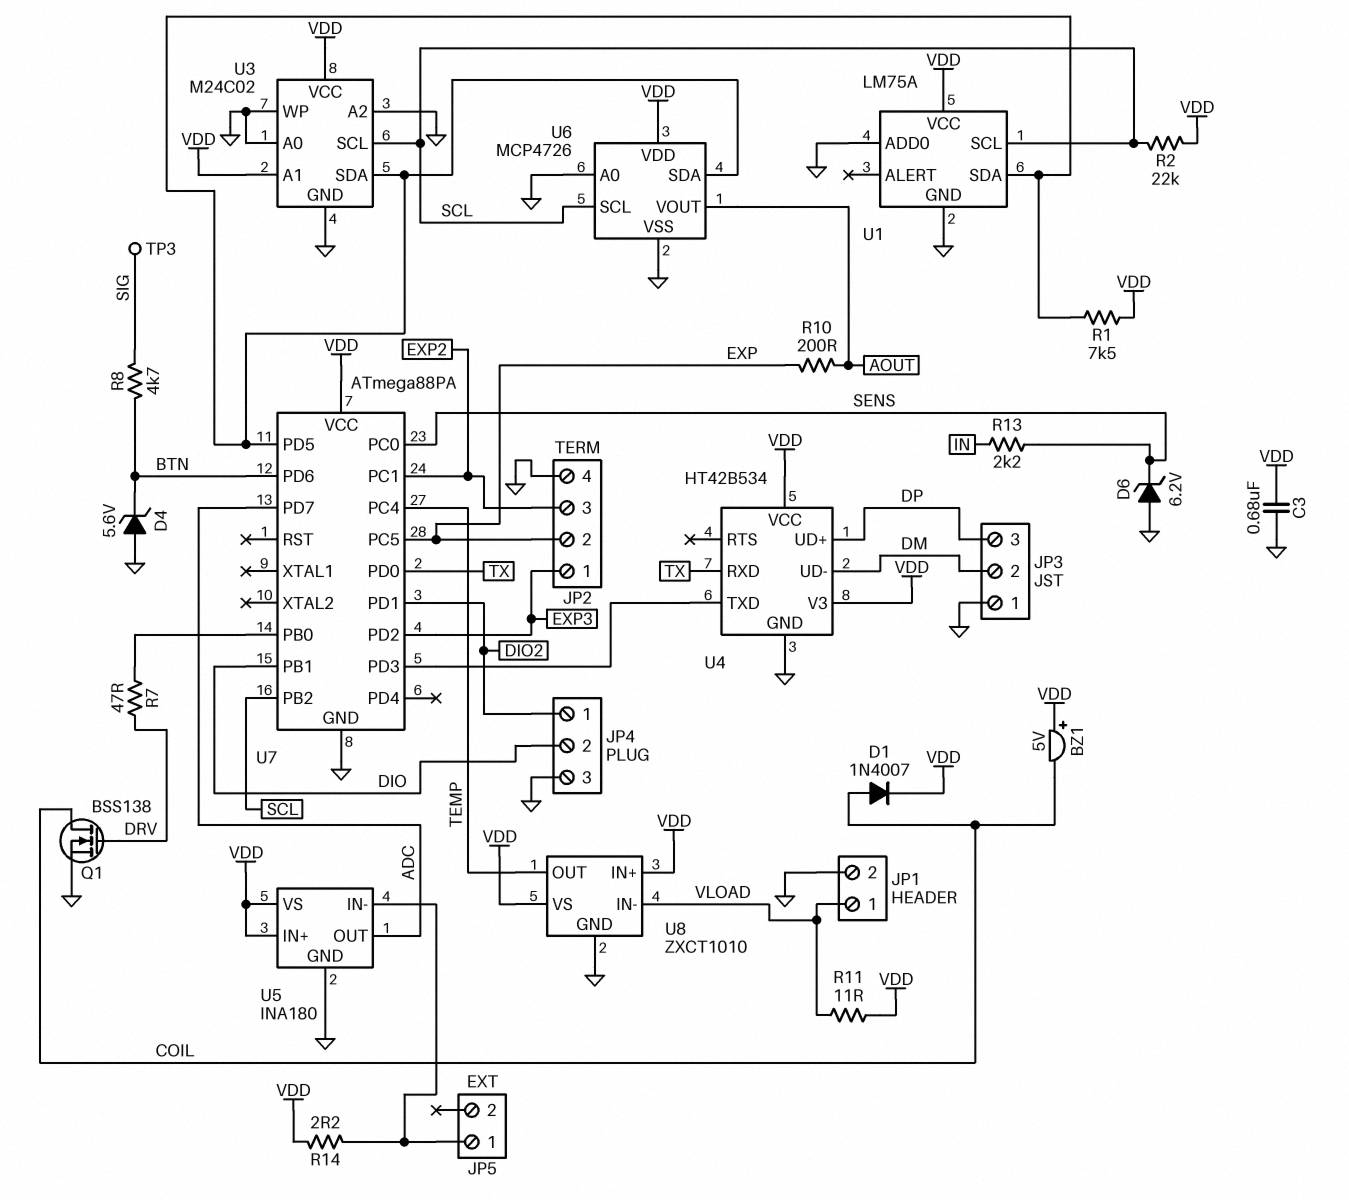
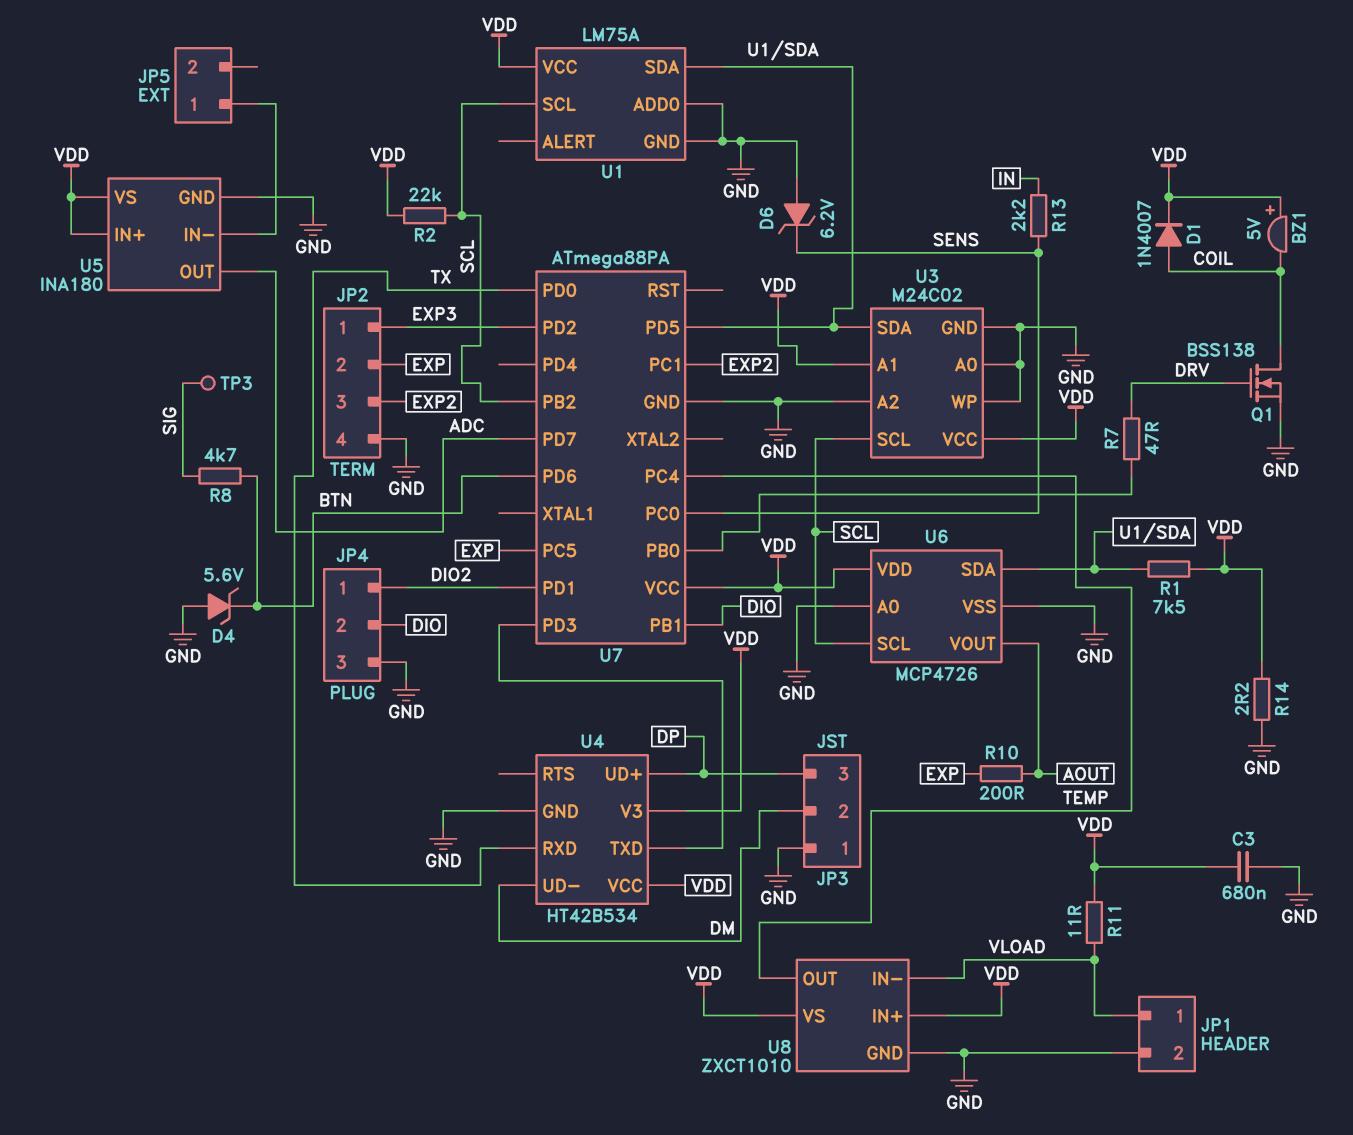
R14: 2.2 (JP5/1, VDD) -> 2.2 (GND, VDD)

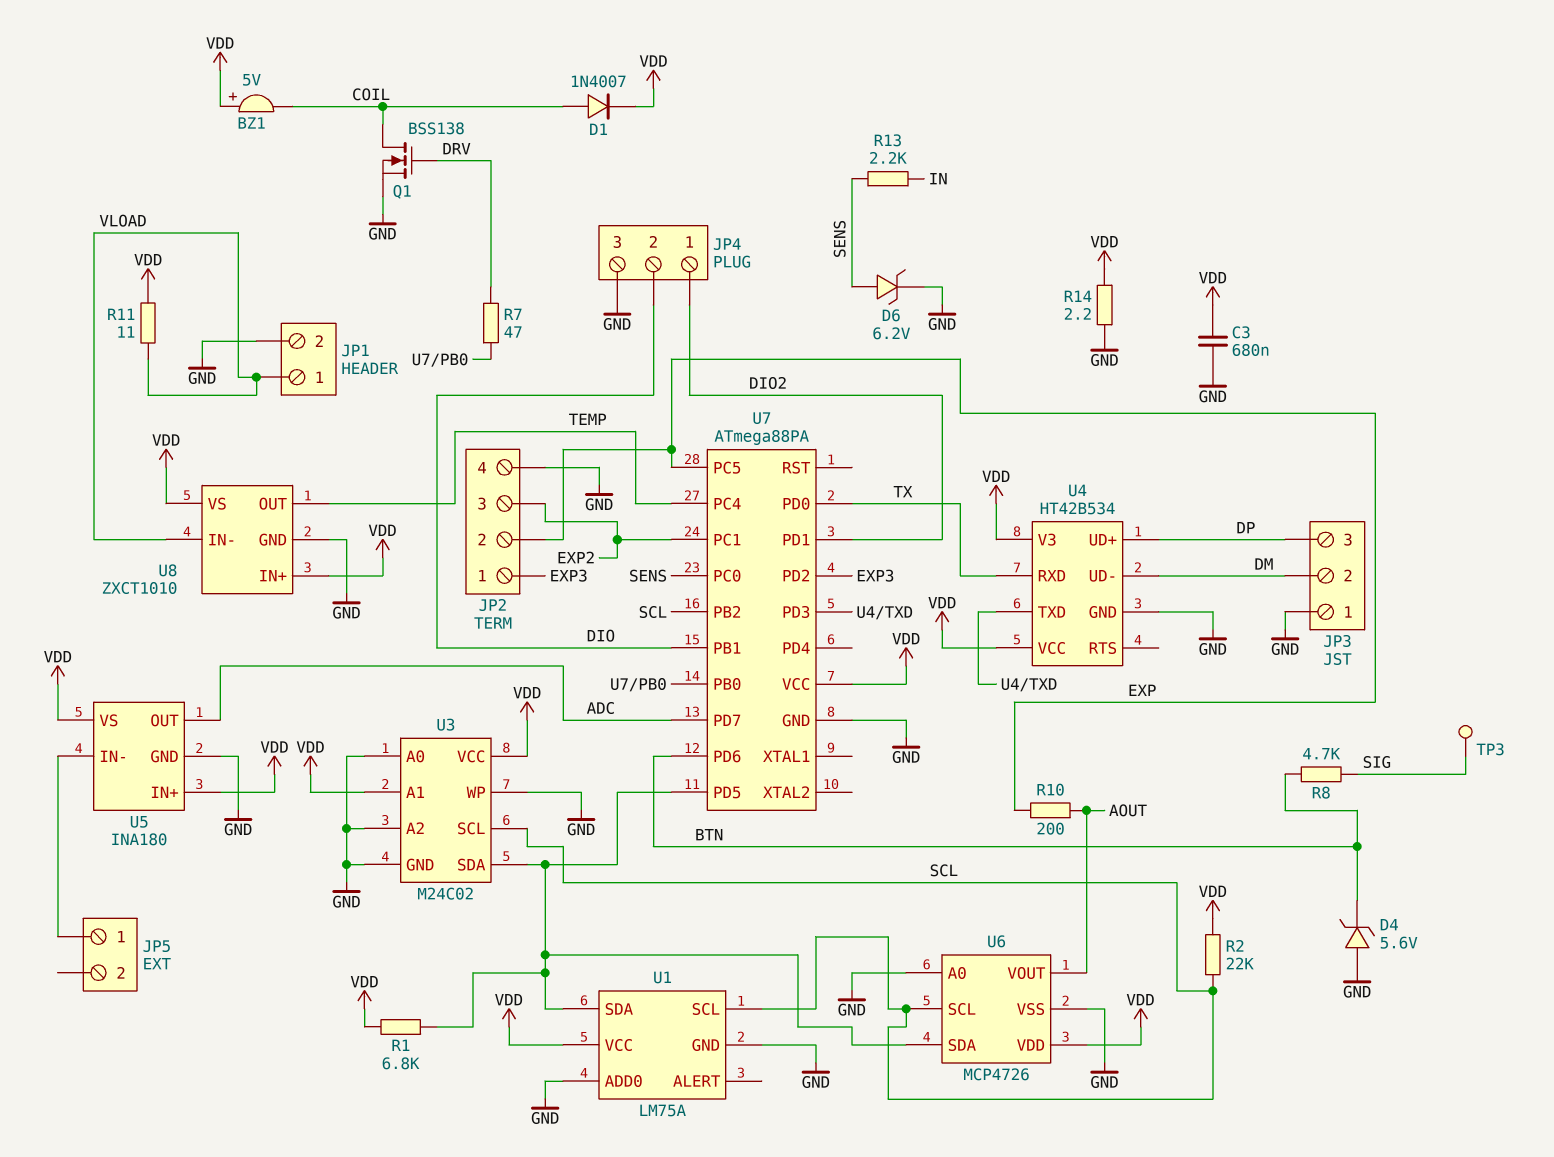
D6: zener 6.2V (A GND, K SENS) -> zener 6.2V (A SENS, K GND)
R1: 7.5k (U1/SDA, VDD) -> 6.8k (U1/SDA, VDD)

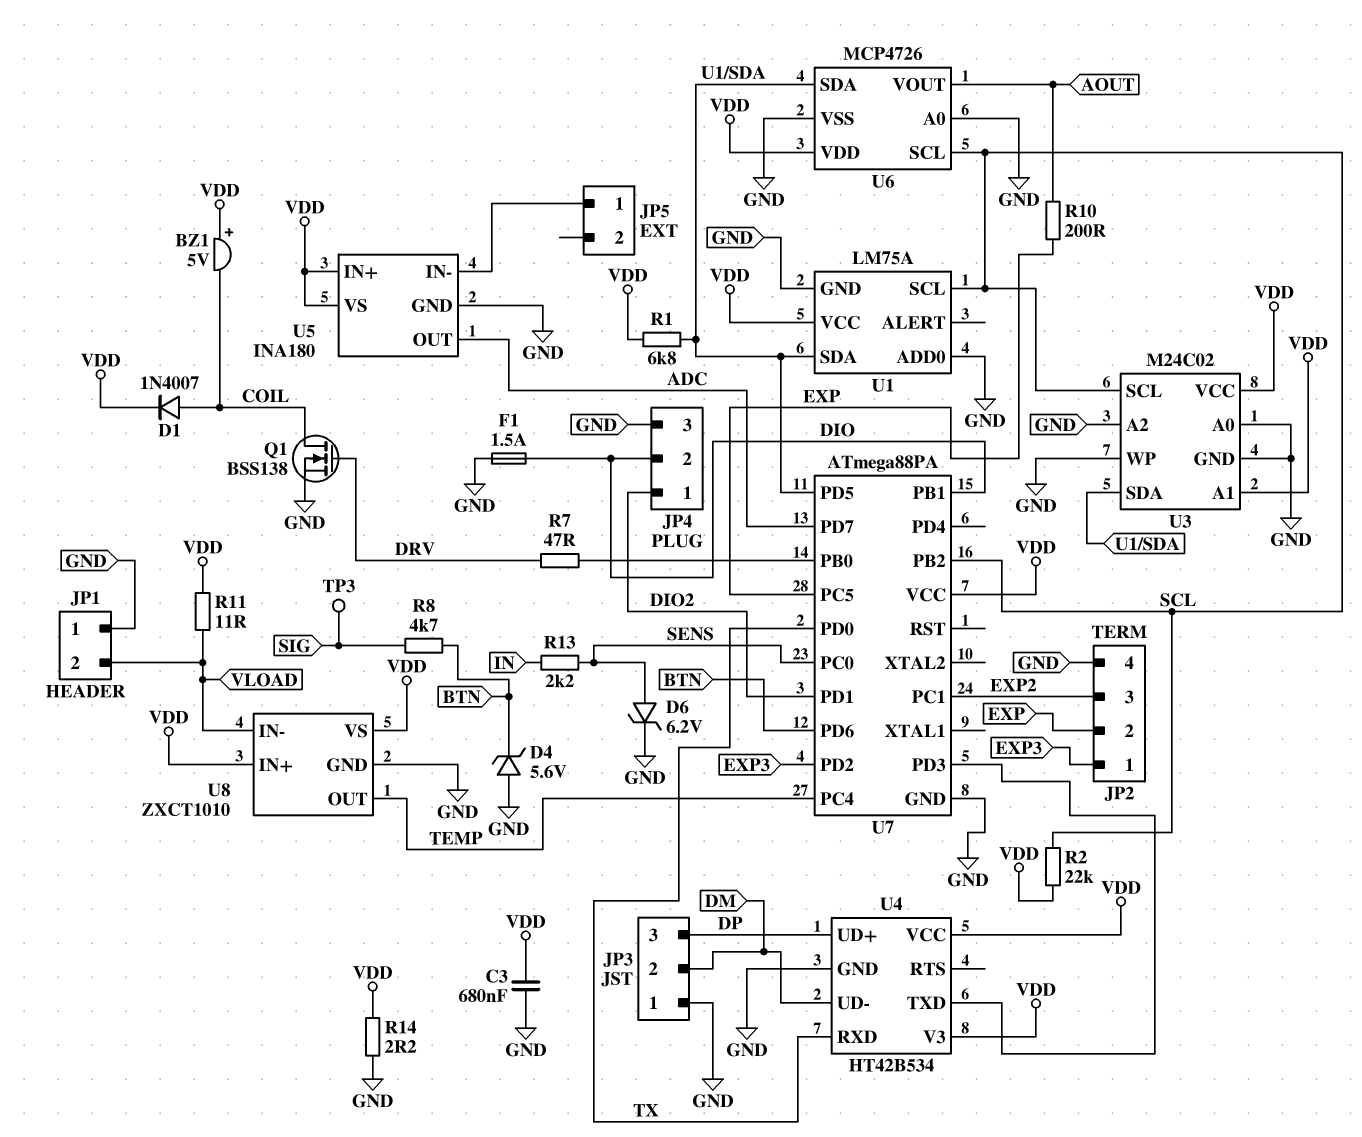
F1: none -> 1.5A (DIO, GND)
JP1 pin 1: VLOAD -> GND
JP1 pin 2: GND -> VLOAD

